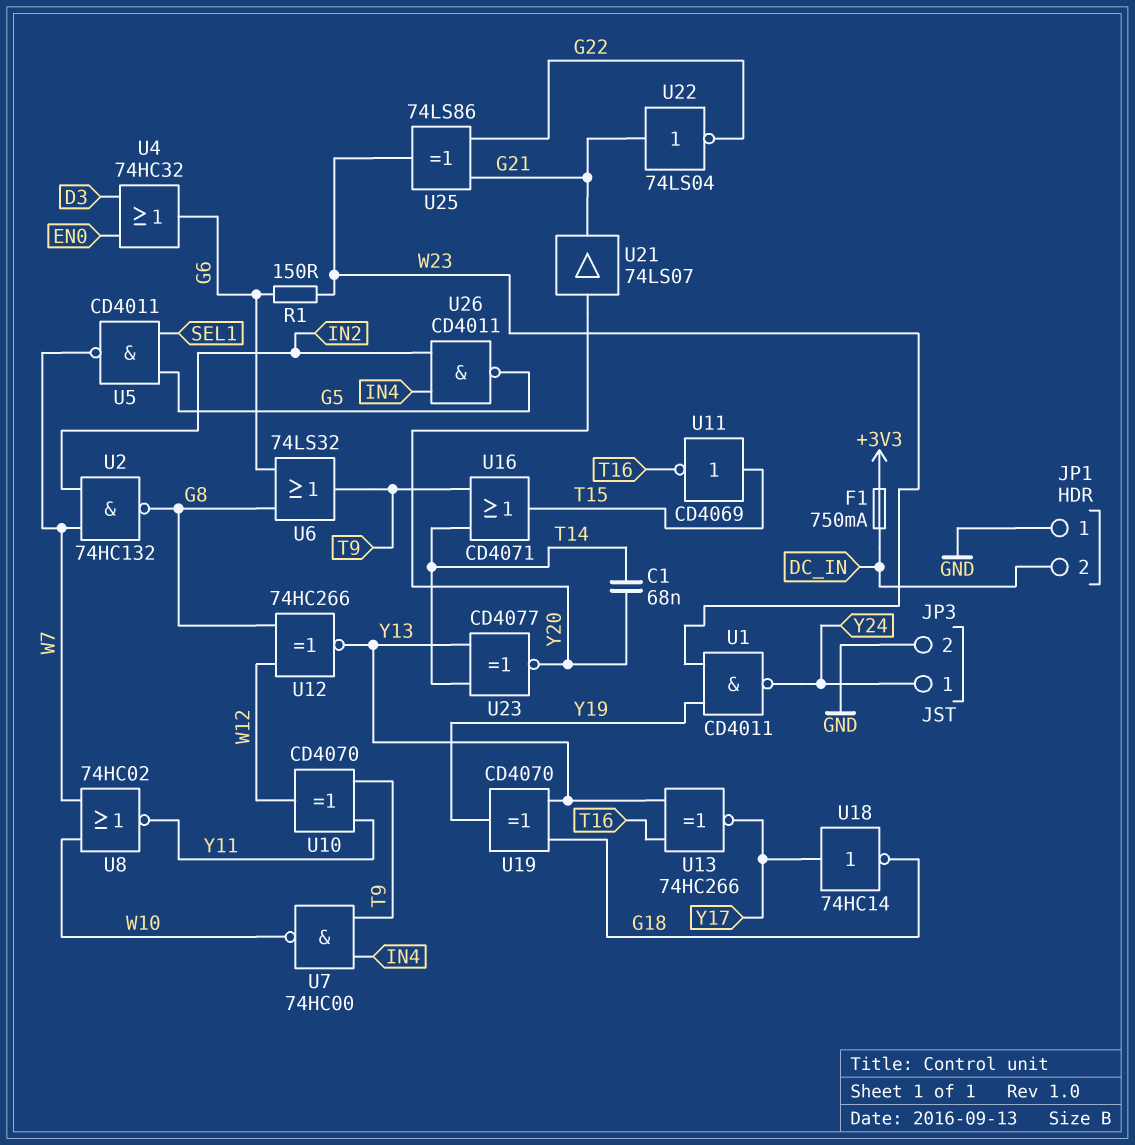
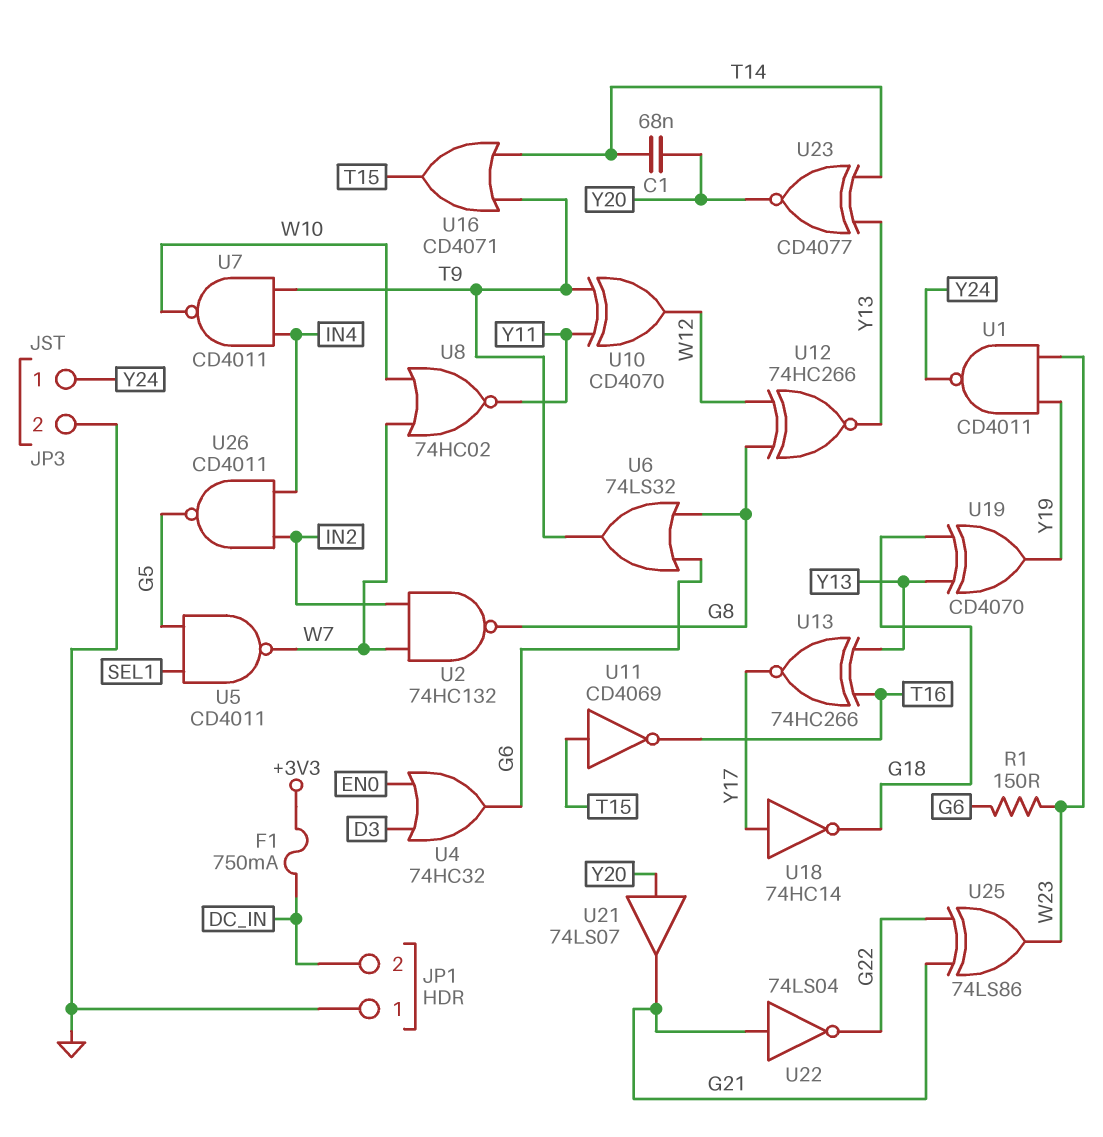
U7: NAND 74HC00 (in IN4, in T9, out W10) -> NAND CD4011 (in IN4, in T9, out W10)

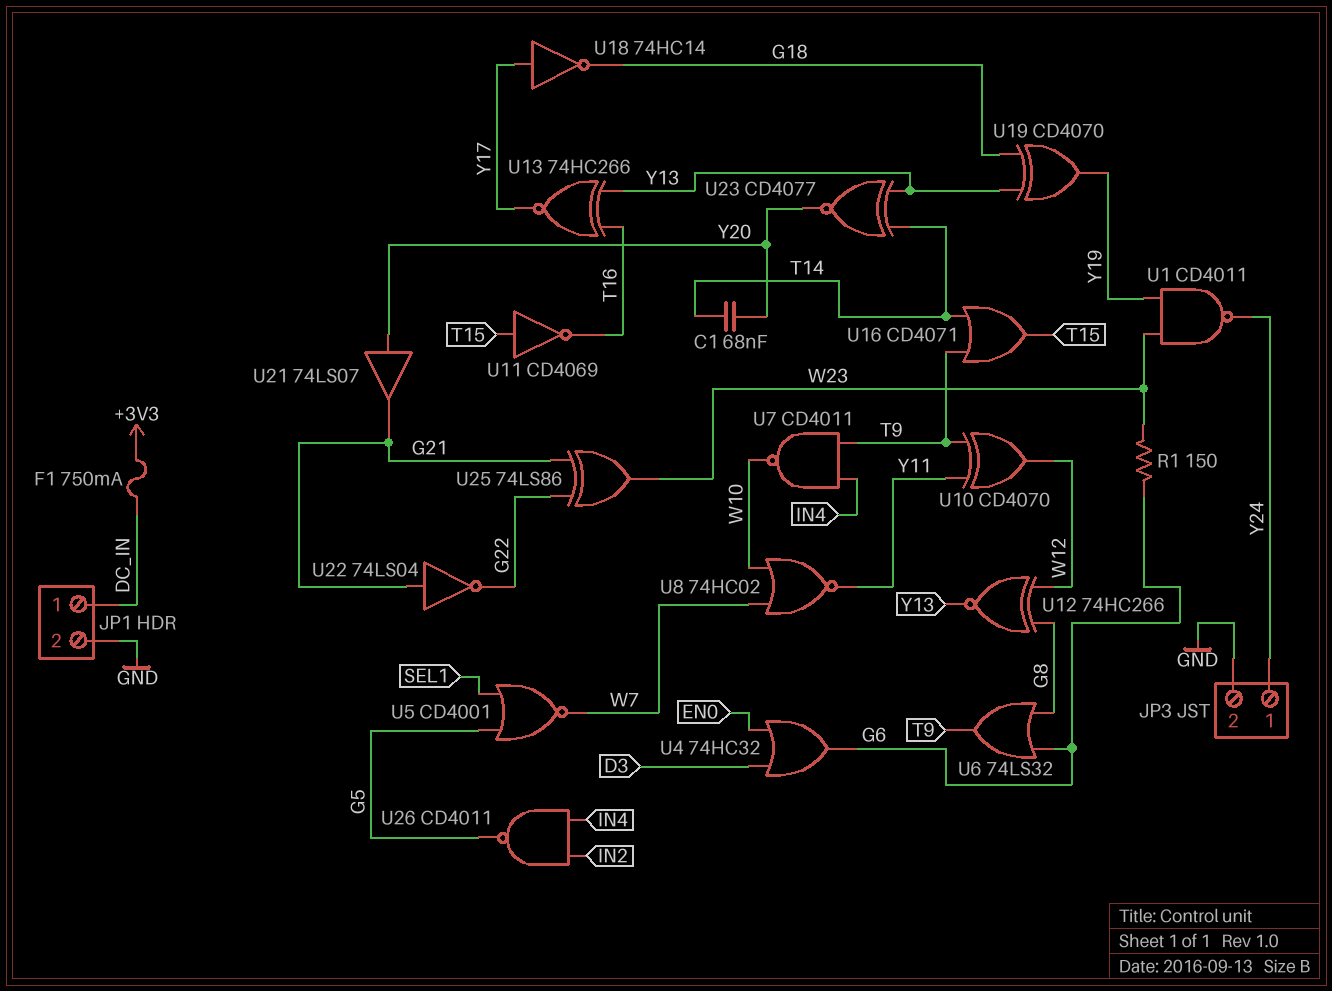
JP1 pin 1: GND -> DC_IN
JP1 pin 2: DC_IN -> GND
U2: NAND 74HC132 (in IN2, in W7, out G8) -> none
U5: NAND CD4011 (in G5, in SEL1, out W7) -> NOR CD4001 (in G5, in SEL1, out W7)

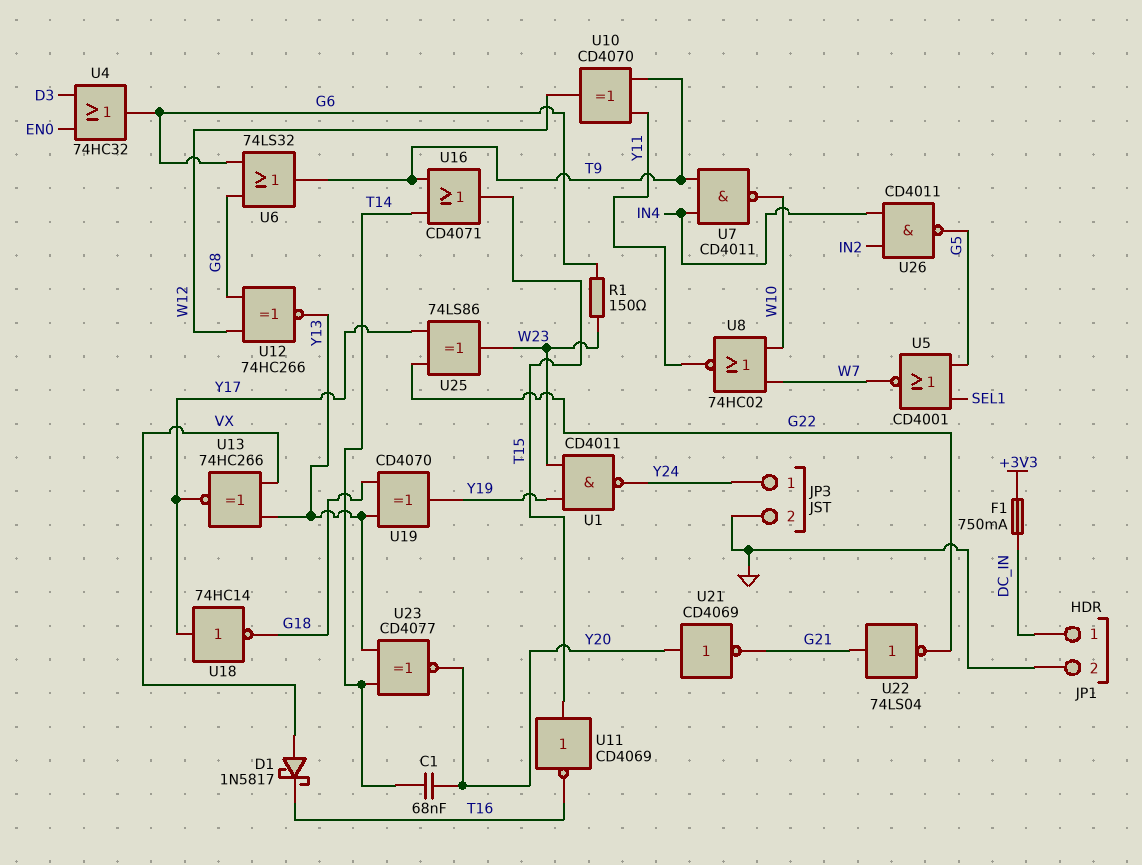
D1: none -> schottky 1N5817 (A VX, K T16)
U13: XNOR 74HC266 (in T16, in Y13, out Y17) -> XNOR 74HC266 (in VX, in Y13, out Y17)
U21: buffer 74LS07 (in Y20, out G21) -> NOT CD4069 (in Y20, out G21)
U25: XOR 74LS86 (in G21, in G22, out W23) -> XOR 74LS86 (in G22, in Y17, out W23)

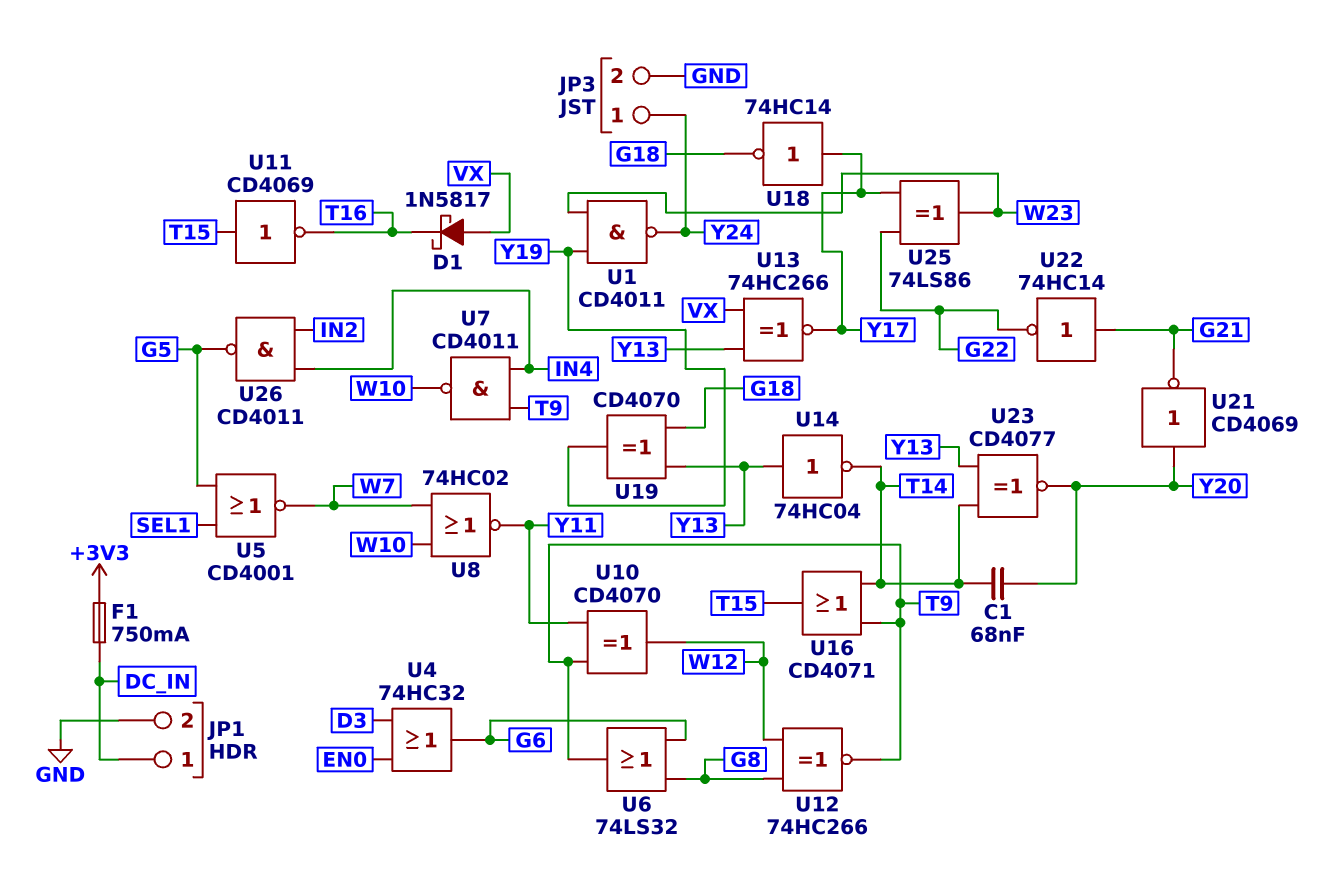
R1: 150 (G6, W23) -> none
U12: XNOR 74HC266 (in G8, in W12, out Y13) -> XNOR 74HC266 (in G8, in W12, out T9)
U14: none -> NOT 74HC04 (in Y13, out T14)
U22: NOT 74LS04 (in G21, out G22) -> NOT 74HC14 (in G21, out G22)

